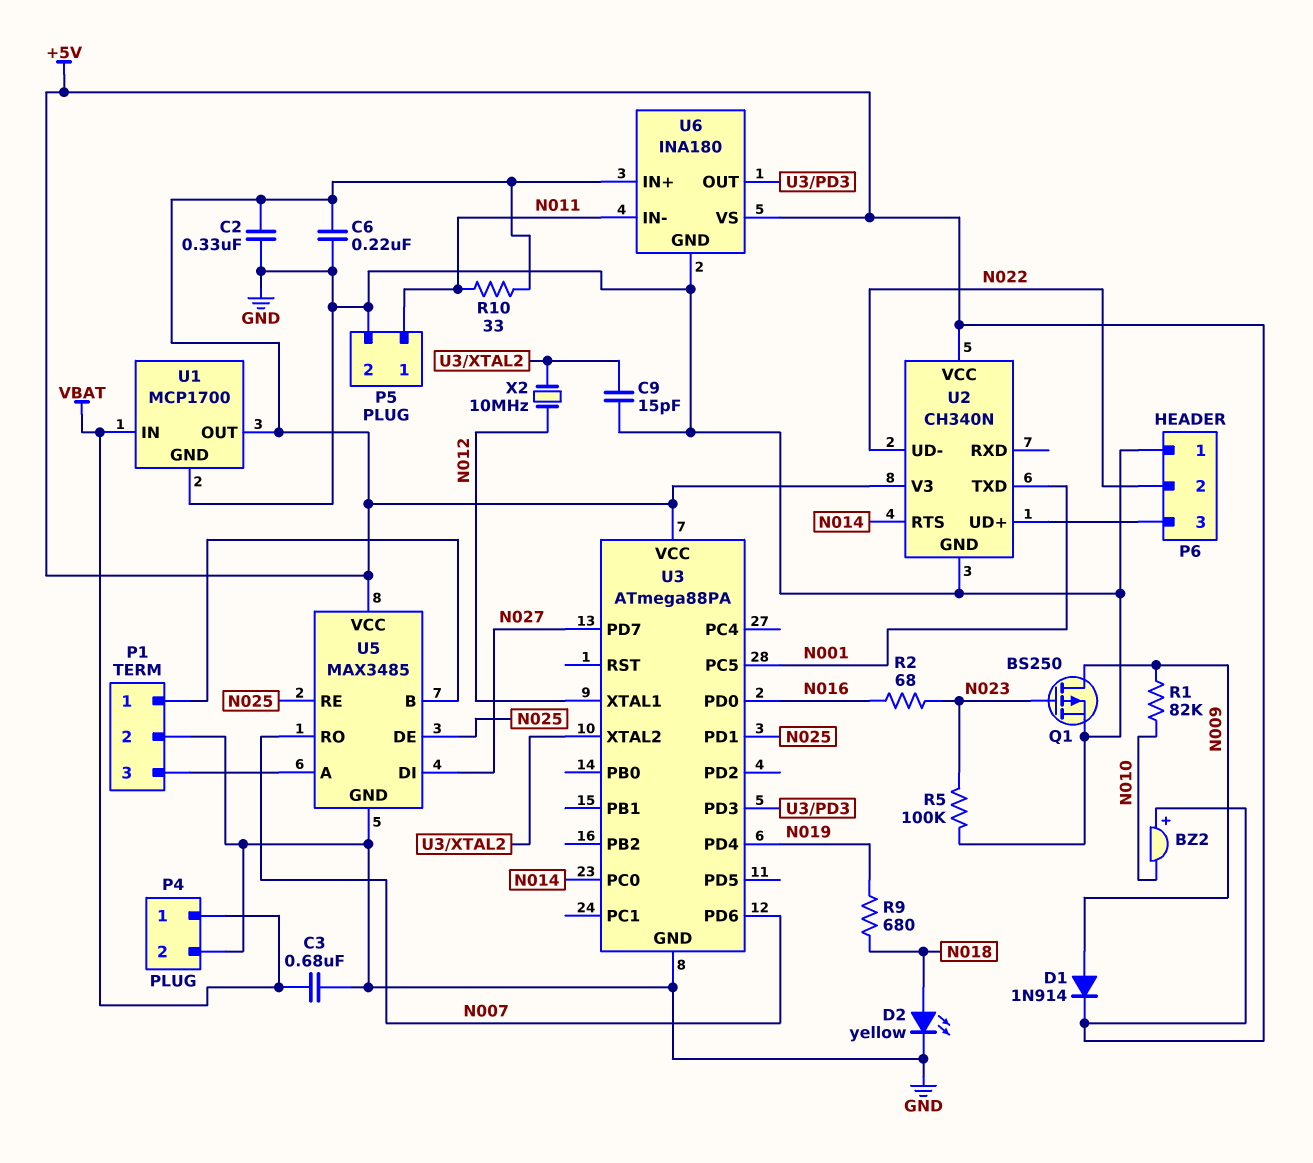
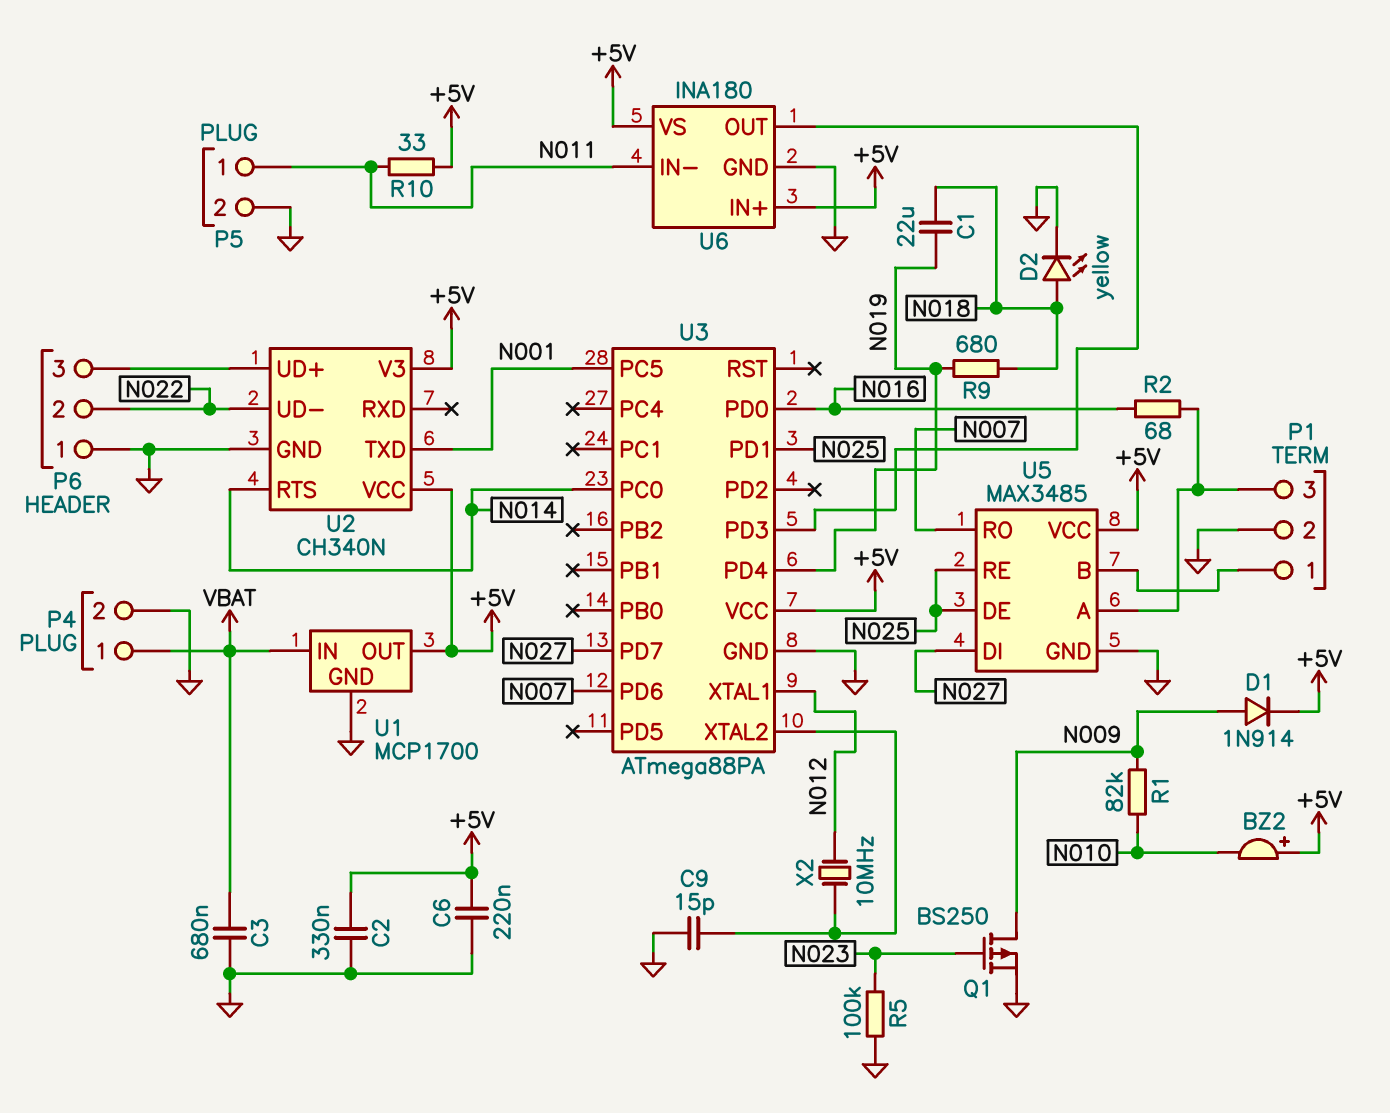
C1: none -> 22uF (N018, N019)
R2: 68 (N016, N023) -> 68 (N016, P1/3)

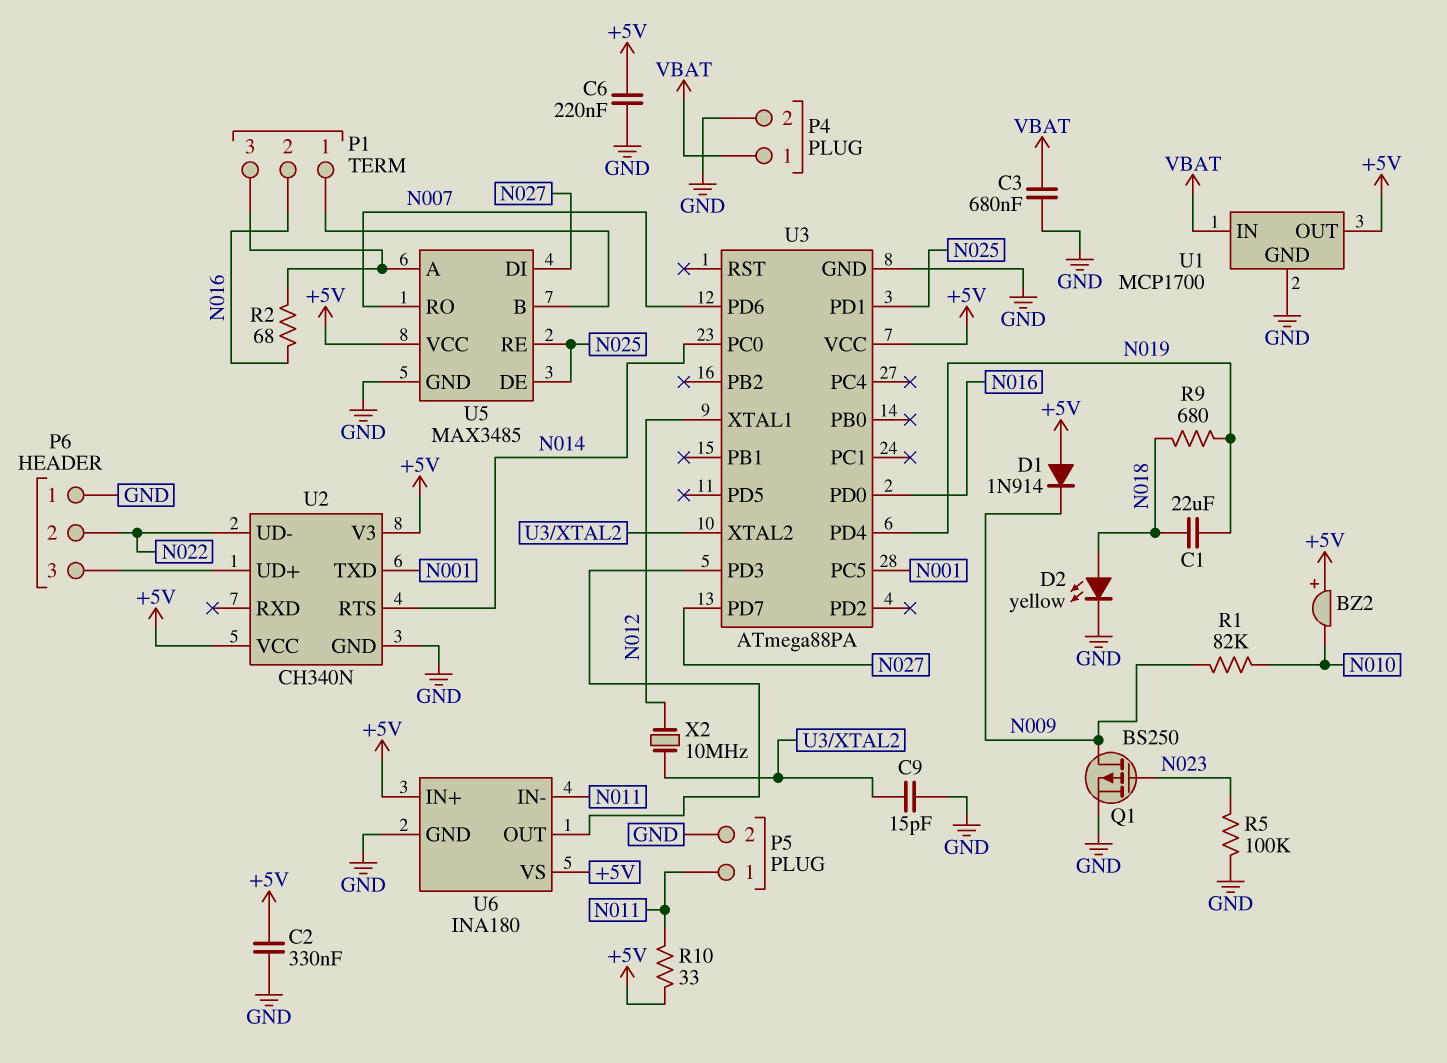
D1: diode 1N914 (A N009, K +5V) -> diode 1N914 (A +5V, K N009)
P1 pin 2: GND -> N016

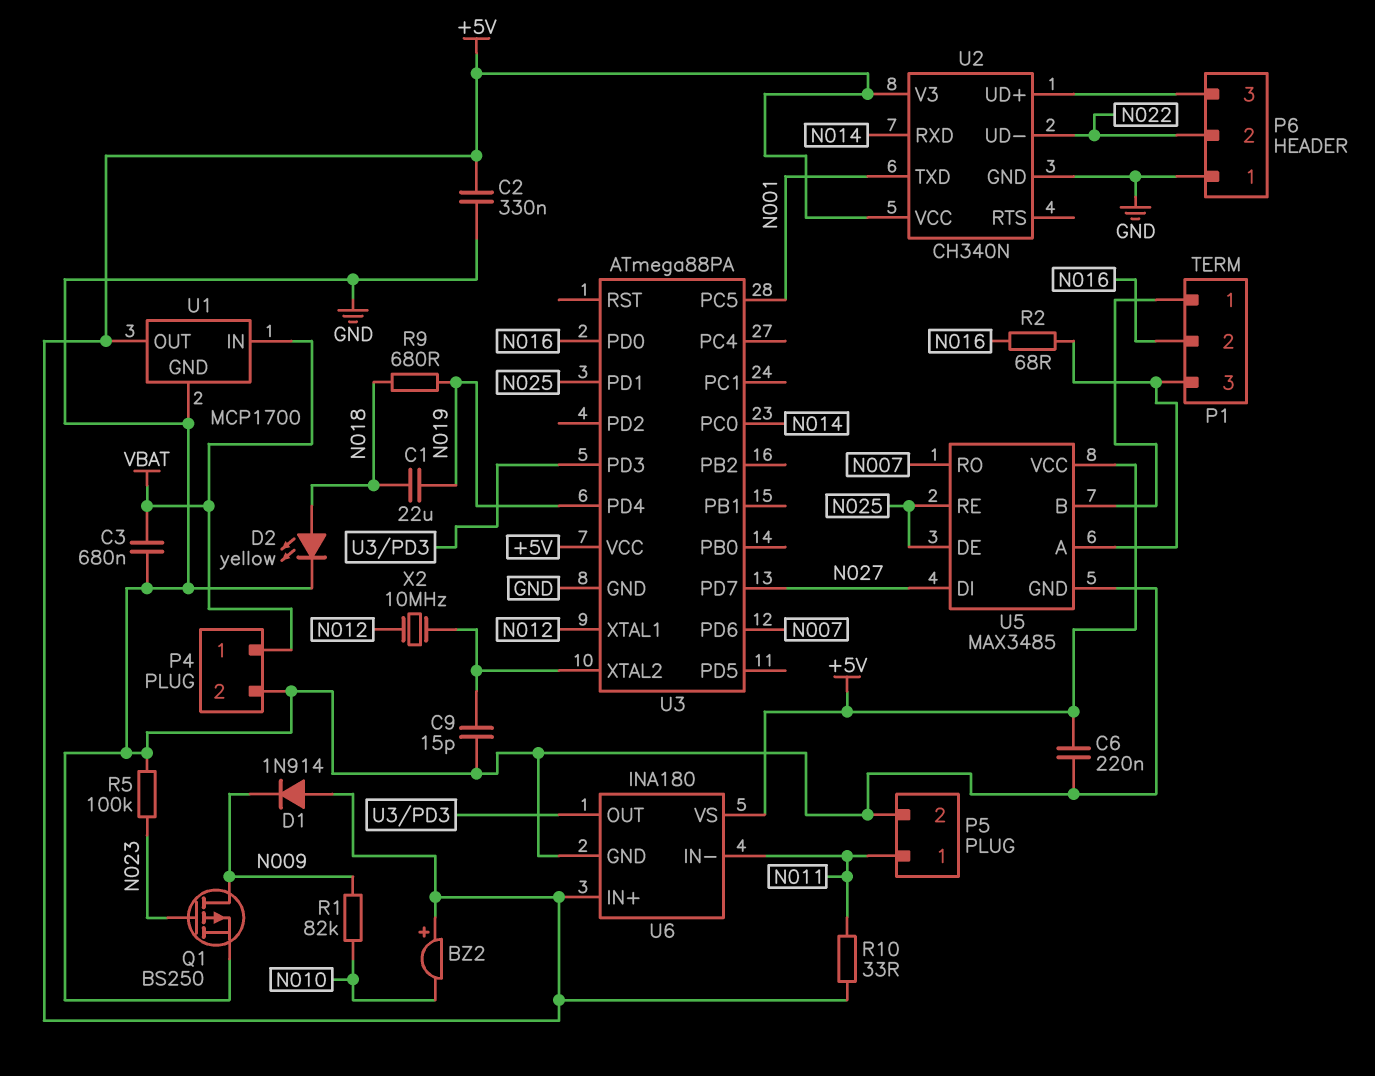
U2 pin RTS: N014 -> none
U2 pin RXD: none -> N014

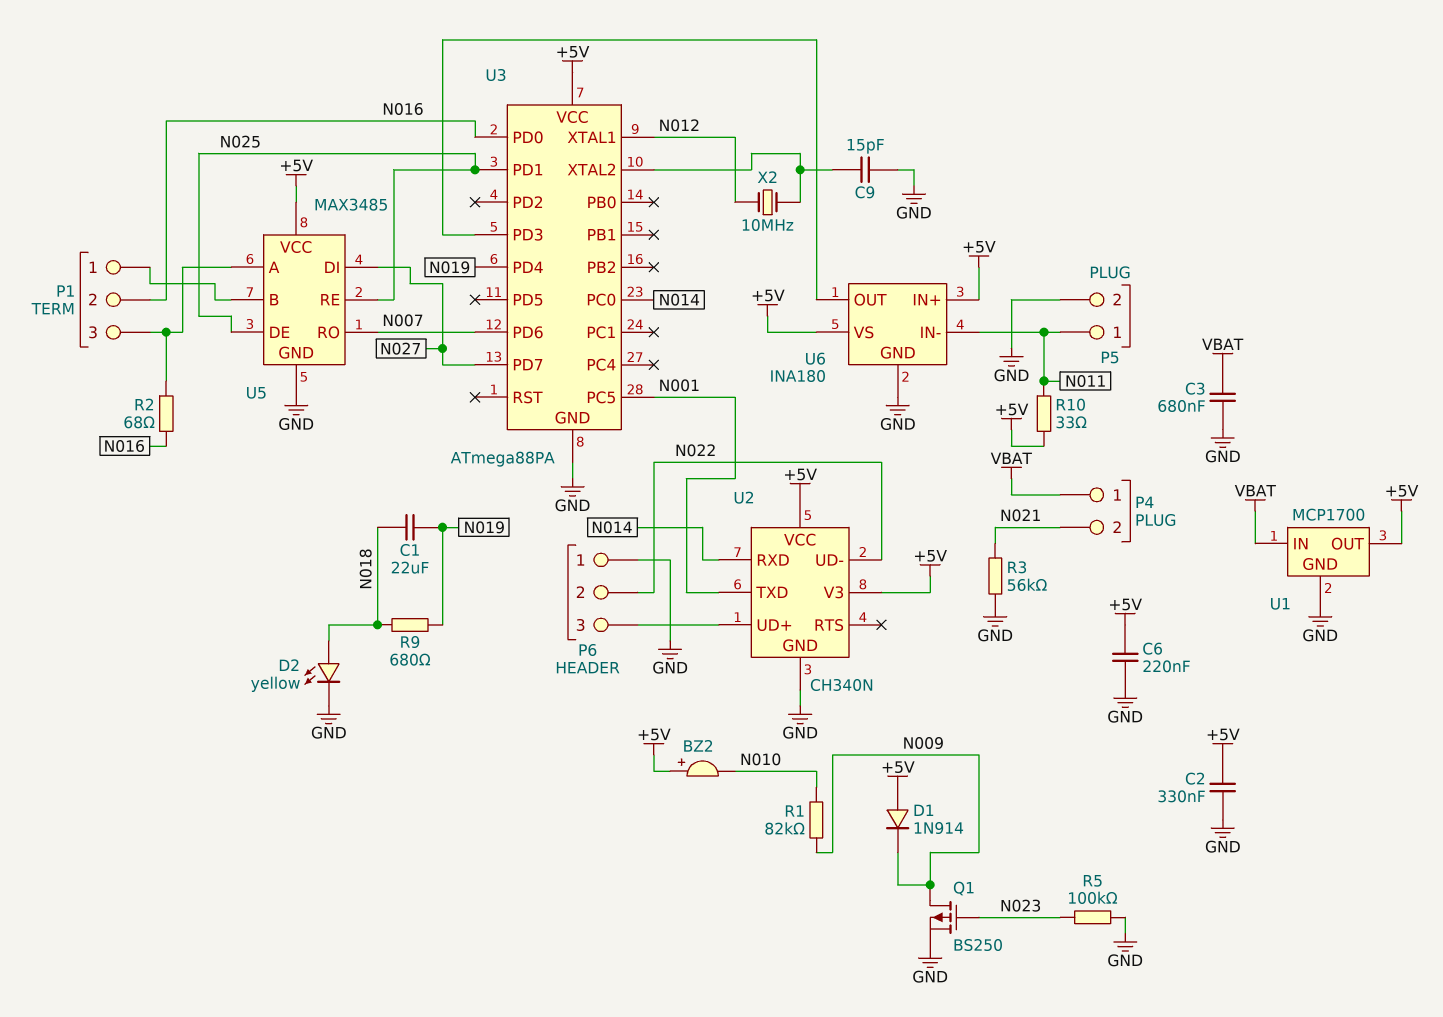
P4 pin 2: GND -> N021
R3: none -> 56k (GND, N021)

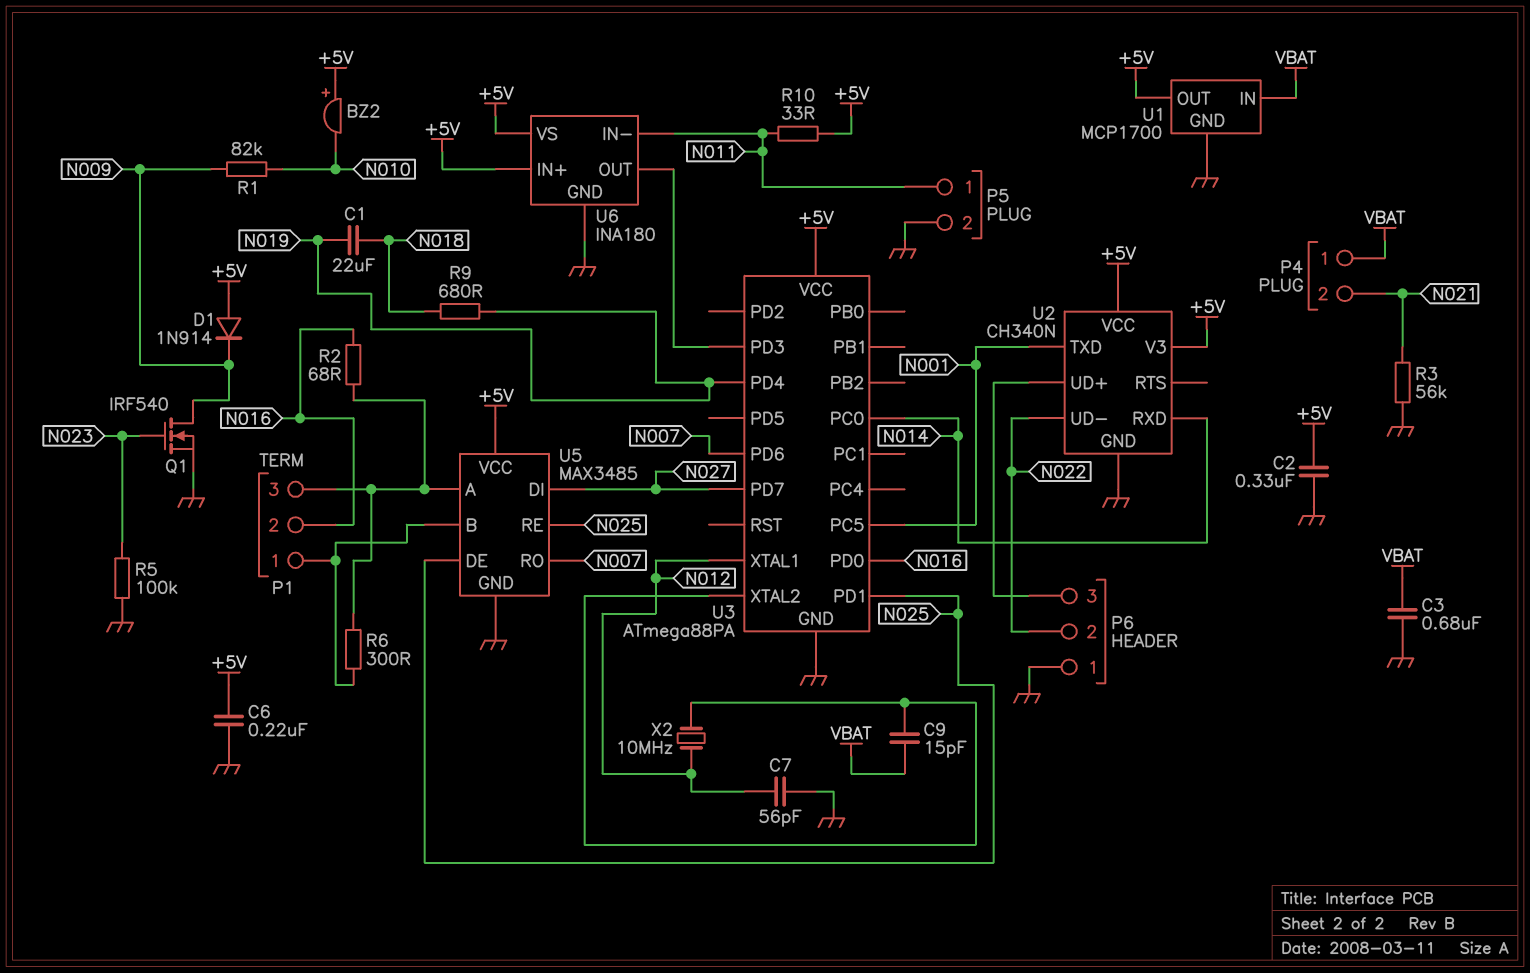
C7: none -> 56pF (GND, N012)
C9: 15pF (GND, U3/XTAL2) -> 15pF (U3/XTAL2, VBAT)
D2: LED yellow (A N018, K GND) -> none
Q1: PMOS BS250 (G N023, D N009, S GND) -> NMOS IRF540 (G N023, D N009, S GND)
R6: none -> 300 (P1/1, P1/3)

